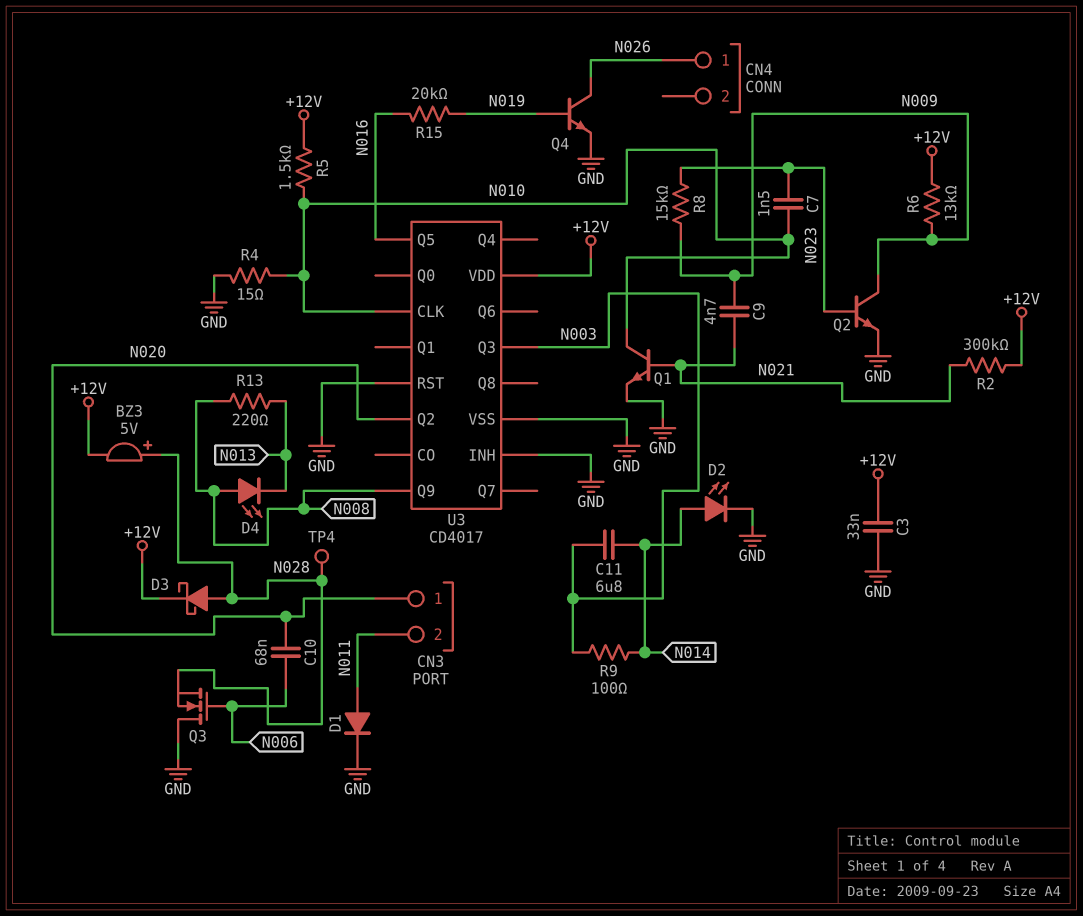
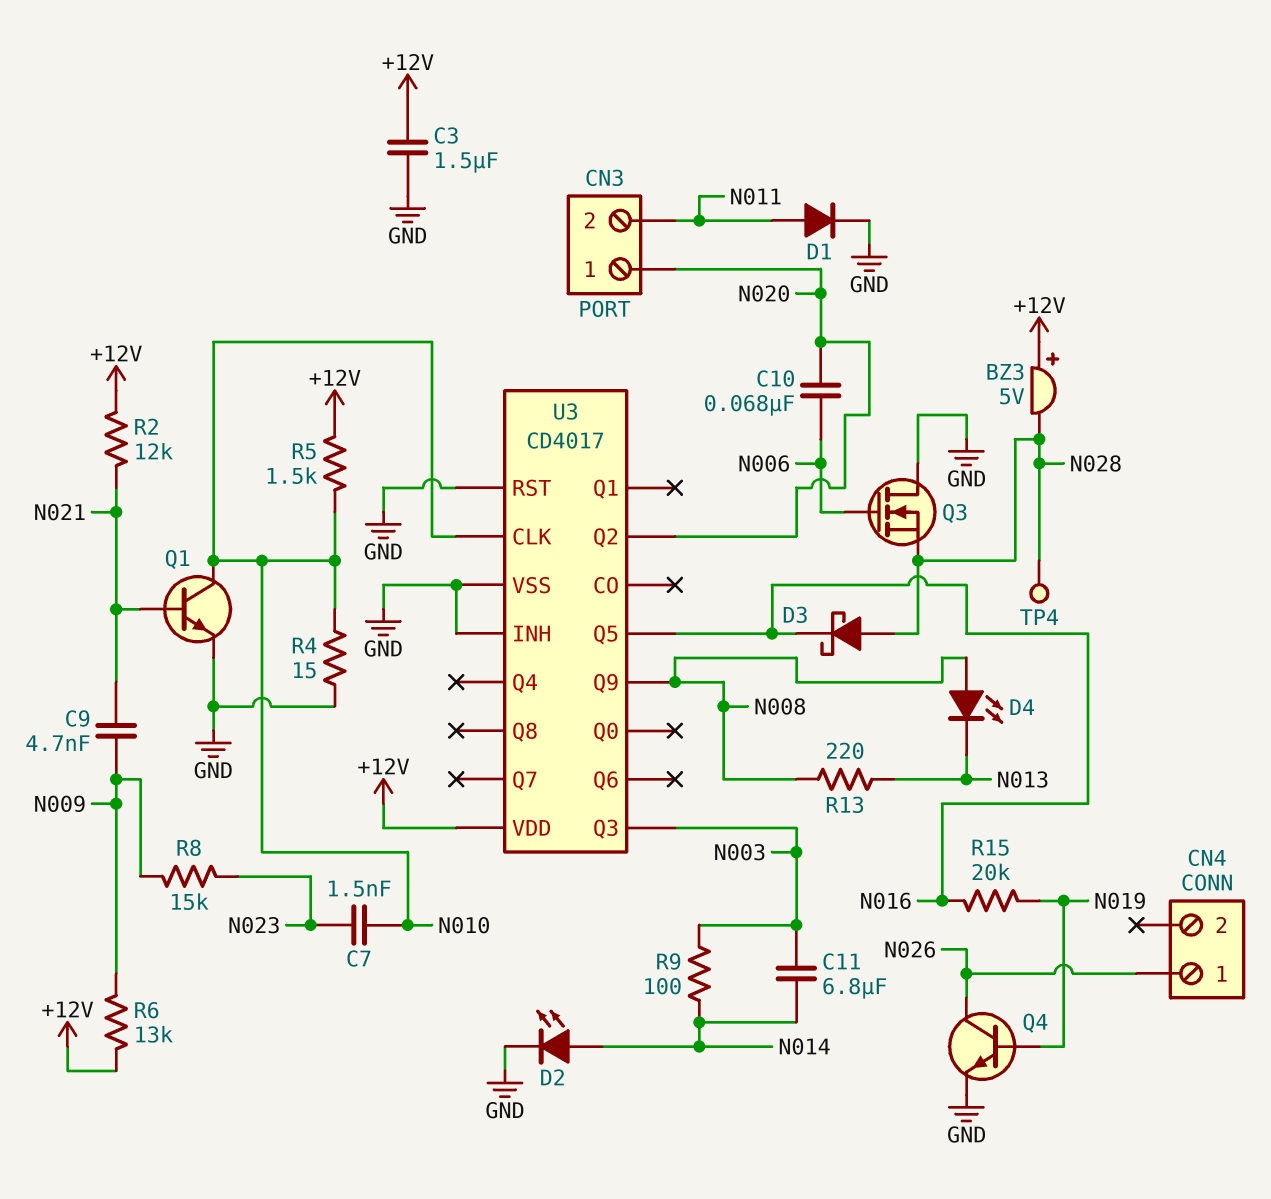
BZ3: buzzer 5V (plus N028, minus +12V) -> buzzer 5V (plus +12V, minus N028)
C3: 33nF (+12V, GND) -> 1.5uF (+12V, GND)
D3: schottky (A N028, K +12V) -> schottky (A N028, K N016)
Q2: NPN (B N023, C N009, E GND) -> none
R2: 300k (+12V, N021) -> 12k (+12V, N021)

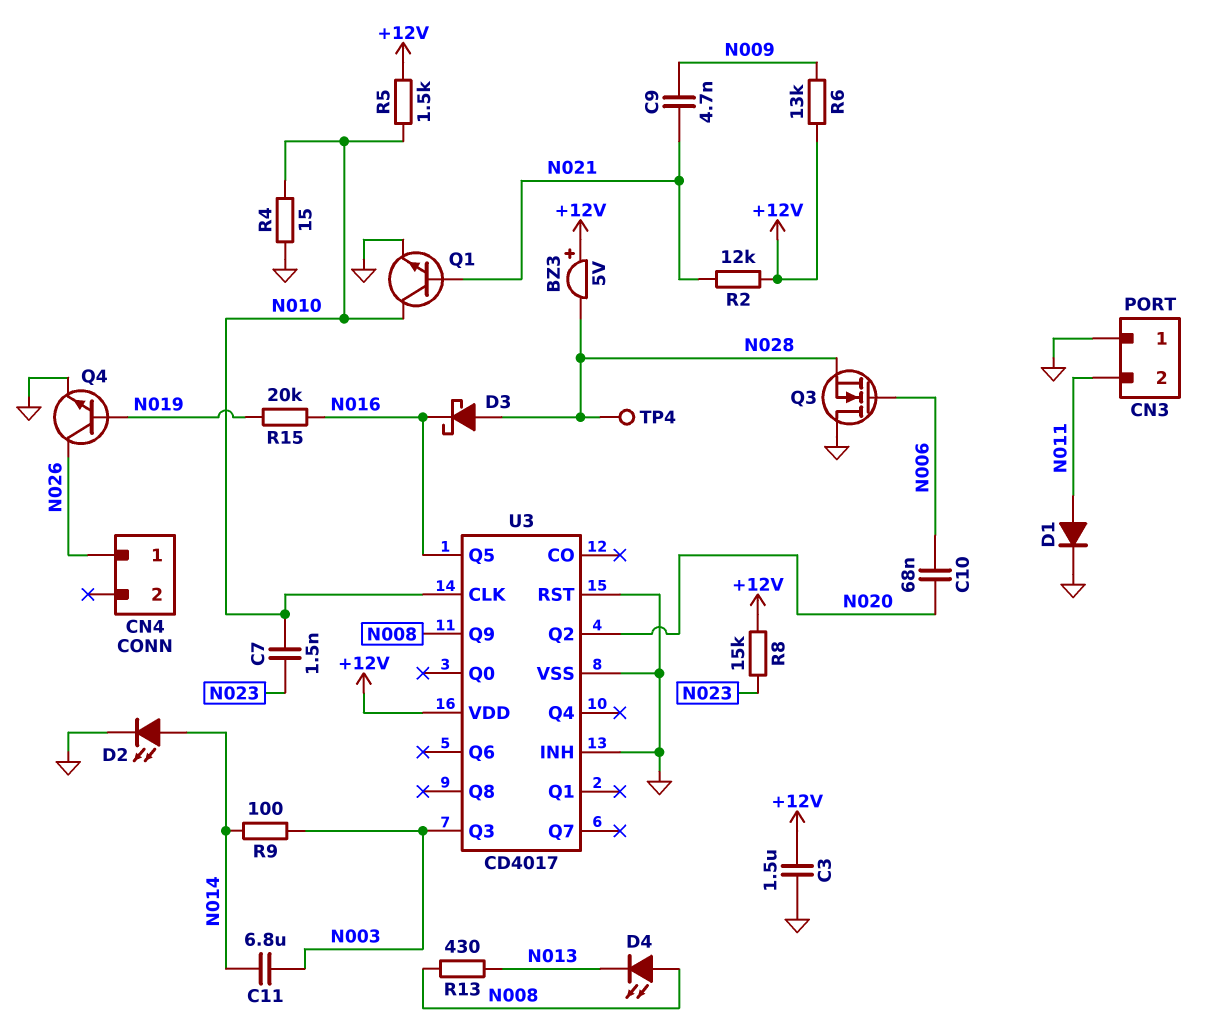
CN3 pin 1: N020 -> GND
R8: 15k (N009, N023) -> 15k (+12V, N023)
R13: 220 (N008, N013) -> 430 (N008, N013)

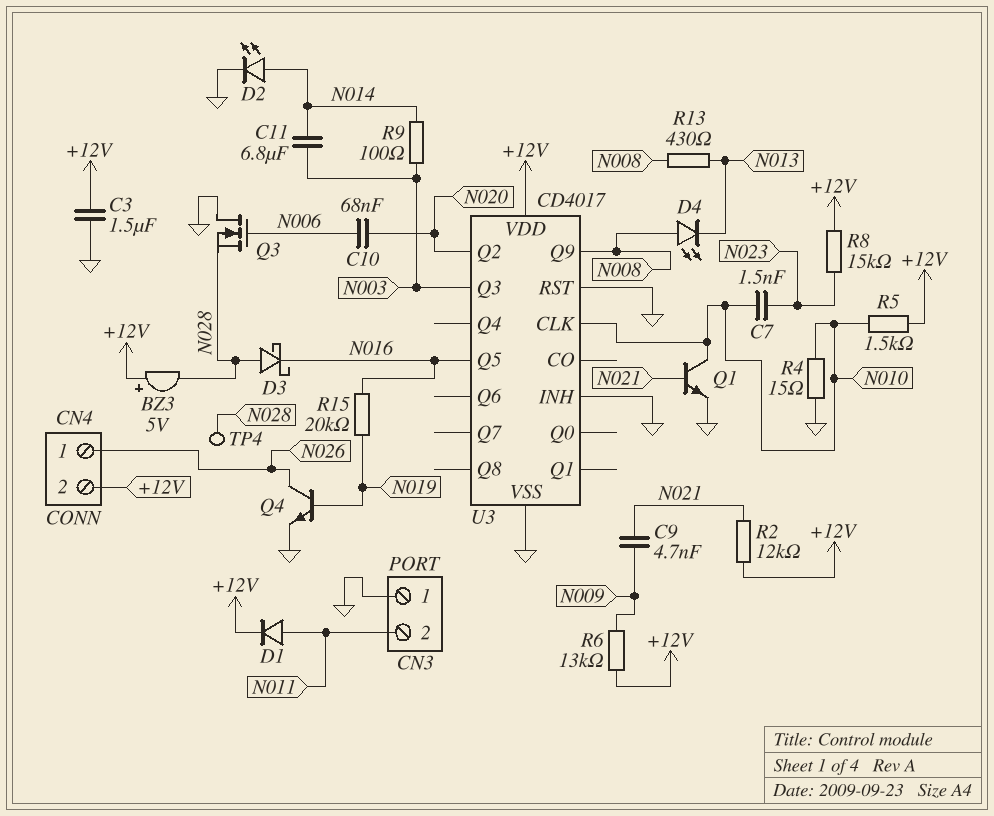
CN4 pin 2: none -> +12V
D1: diode (A N011, K GND) -> diode (A N011, K +12V)

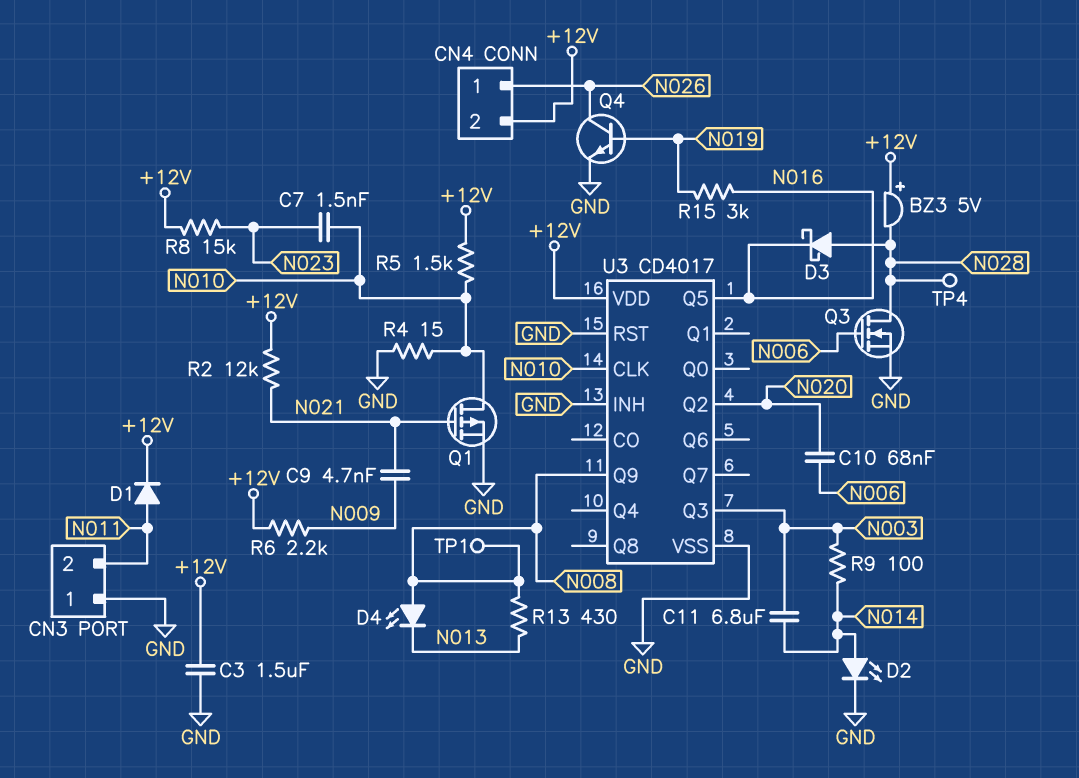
Q1: NPN (B N021, C N010, E GND) -> PMOS (G N021, D N010, S GND)
Q3: NMOS (G N006, D GND, S N028) -> NMOS (G N006, D N028, S GND)
R6: 13k (+12V, N009) -> 2.2k (+12V, N009)
R15: 20k (N016, N019) -> 3k (N016, N019)
TP1: none -> test point (N008)

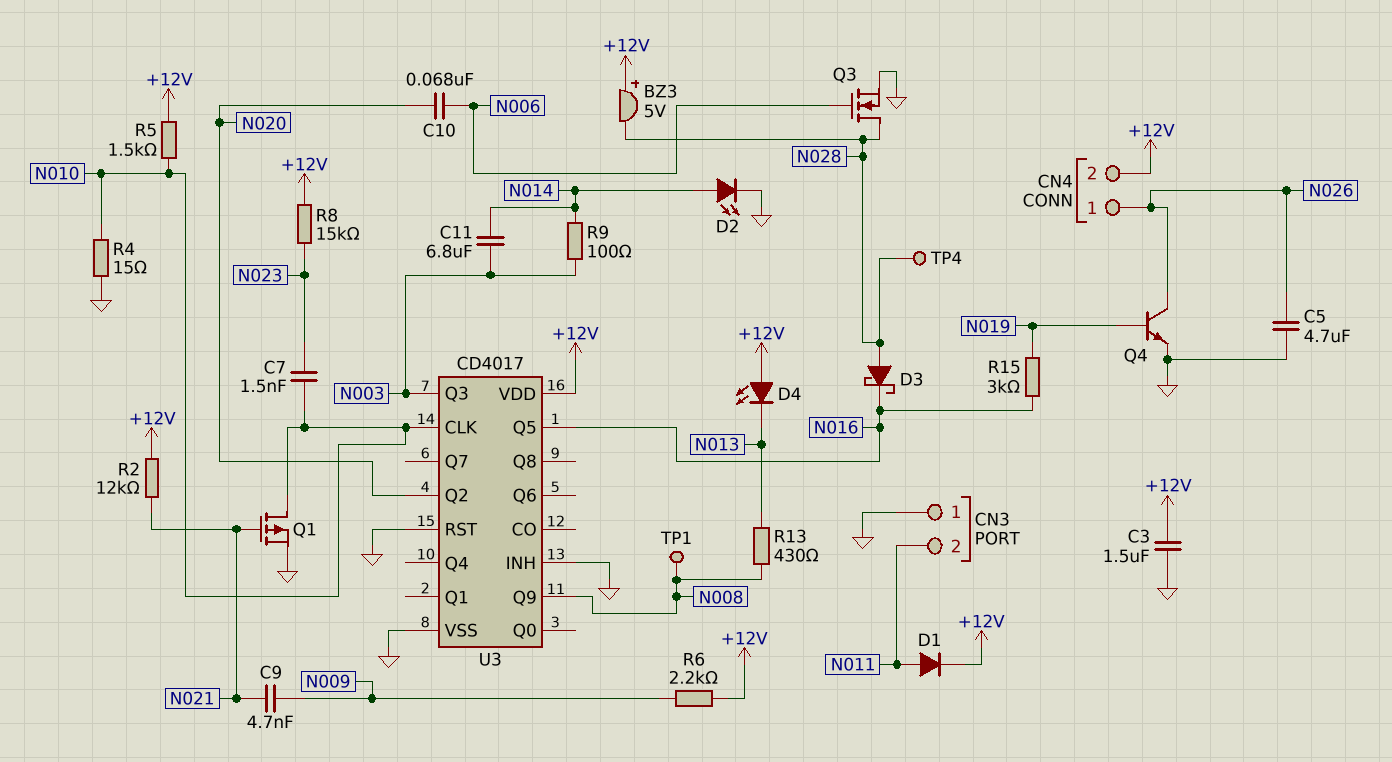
C5: none -> 4.7uF (GND, N026)
D4: LED (A N008, K N013) -> LED (A +12V, K N013)

